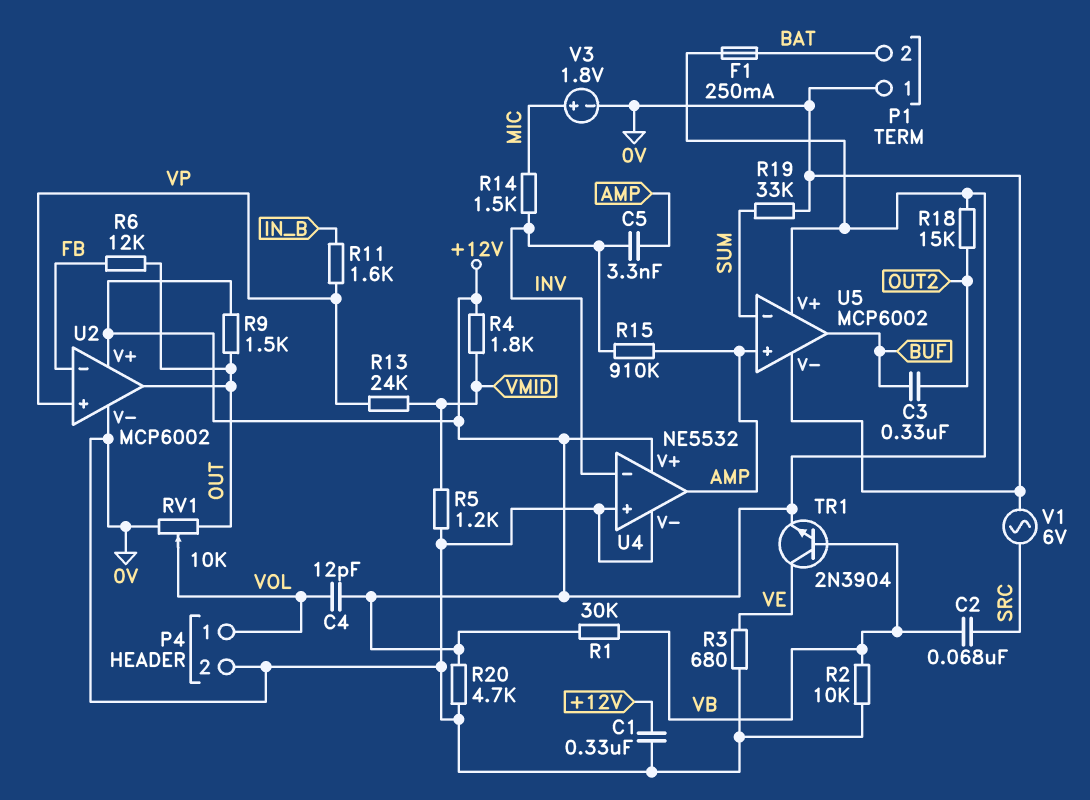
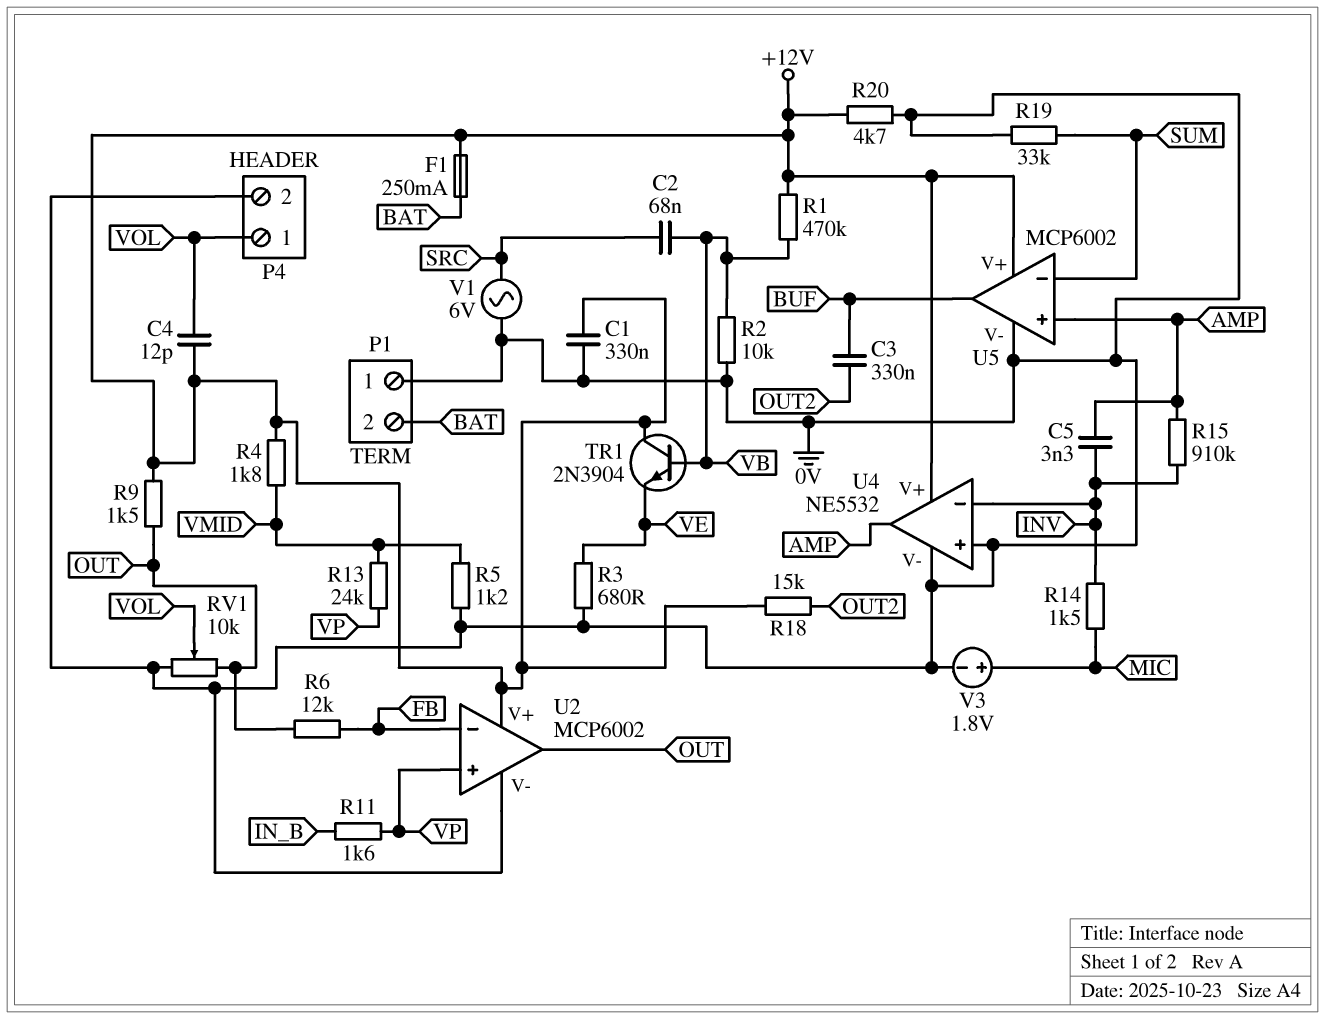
R1: 30k (+12V, VB) -> 470k (+12V, VB)
TR1: NPN 2N3904 (B VB, C VE, E +12V) -> NPN 2N3904 (B VB, C +12V, E VE)

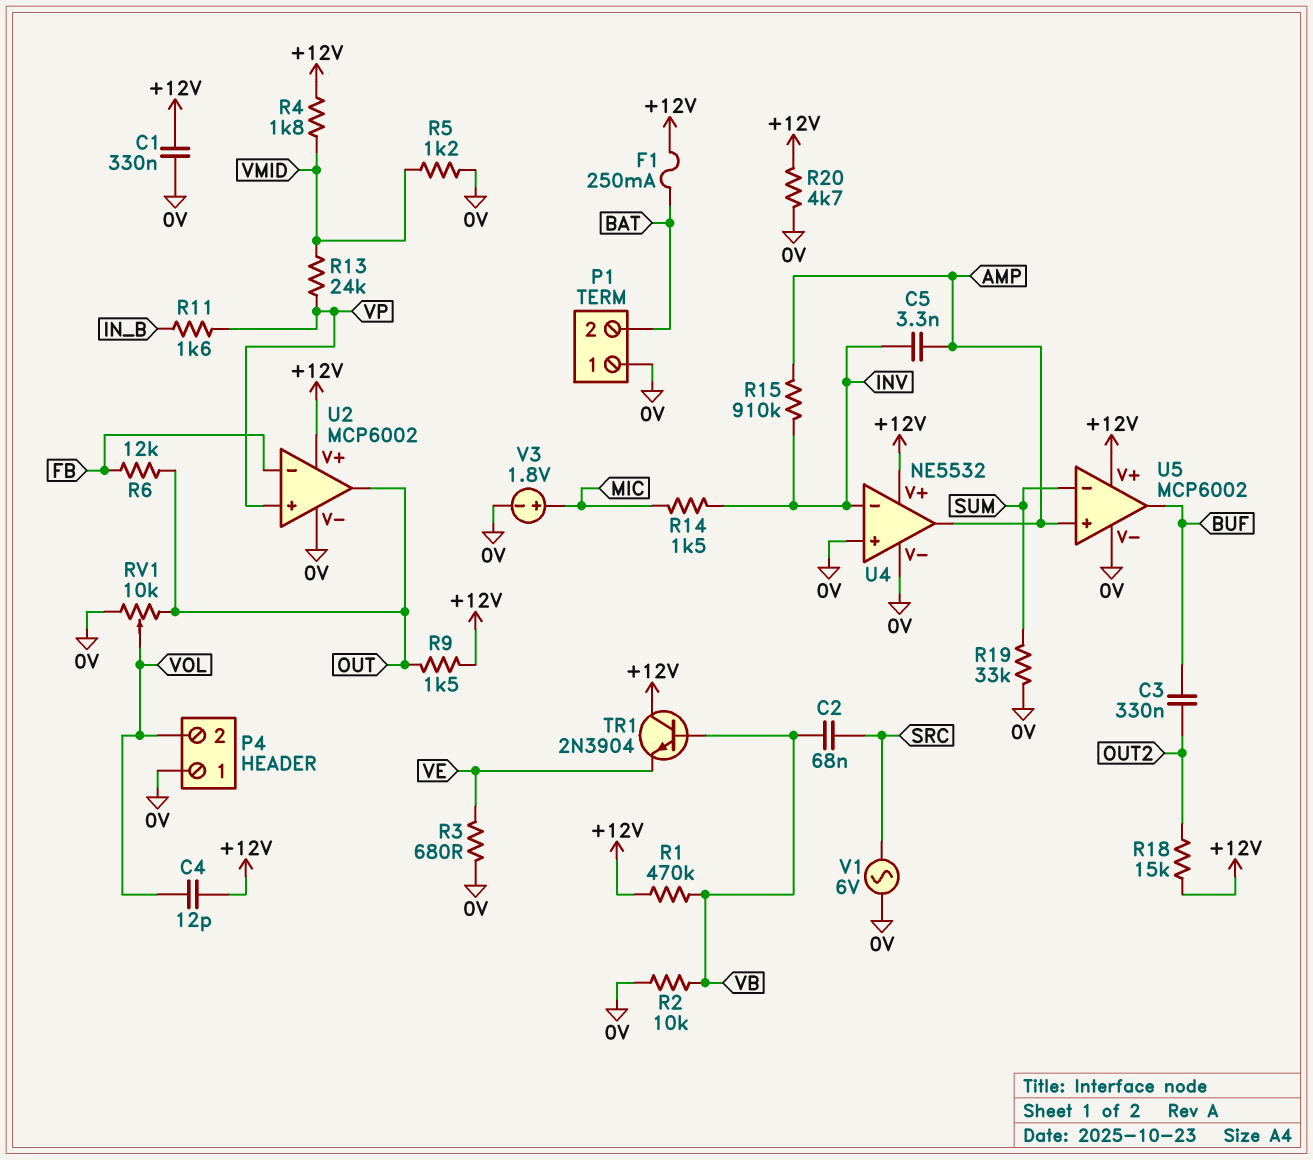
P4 pin 1: VOL -> 0V
P4 pin 2: 0V -> VOL

